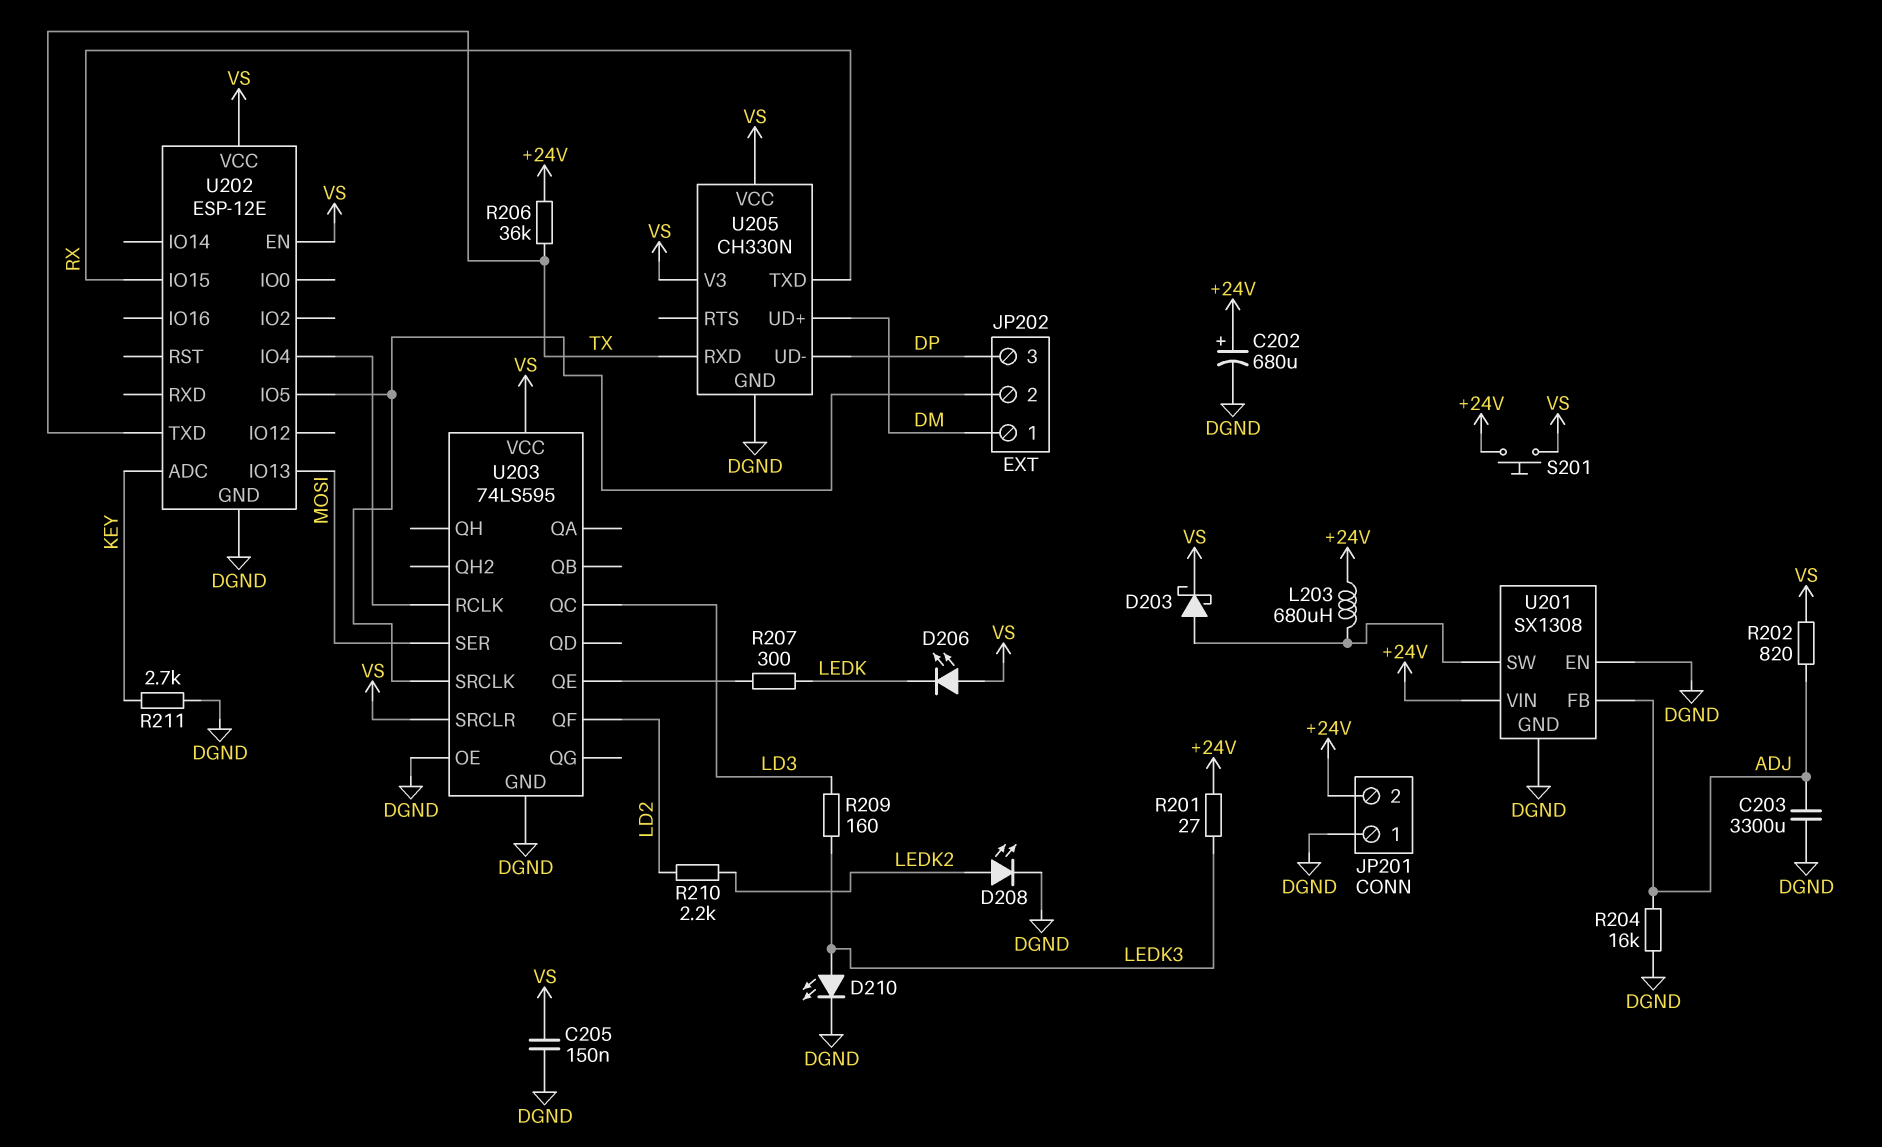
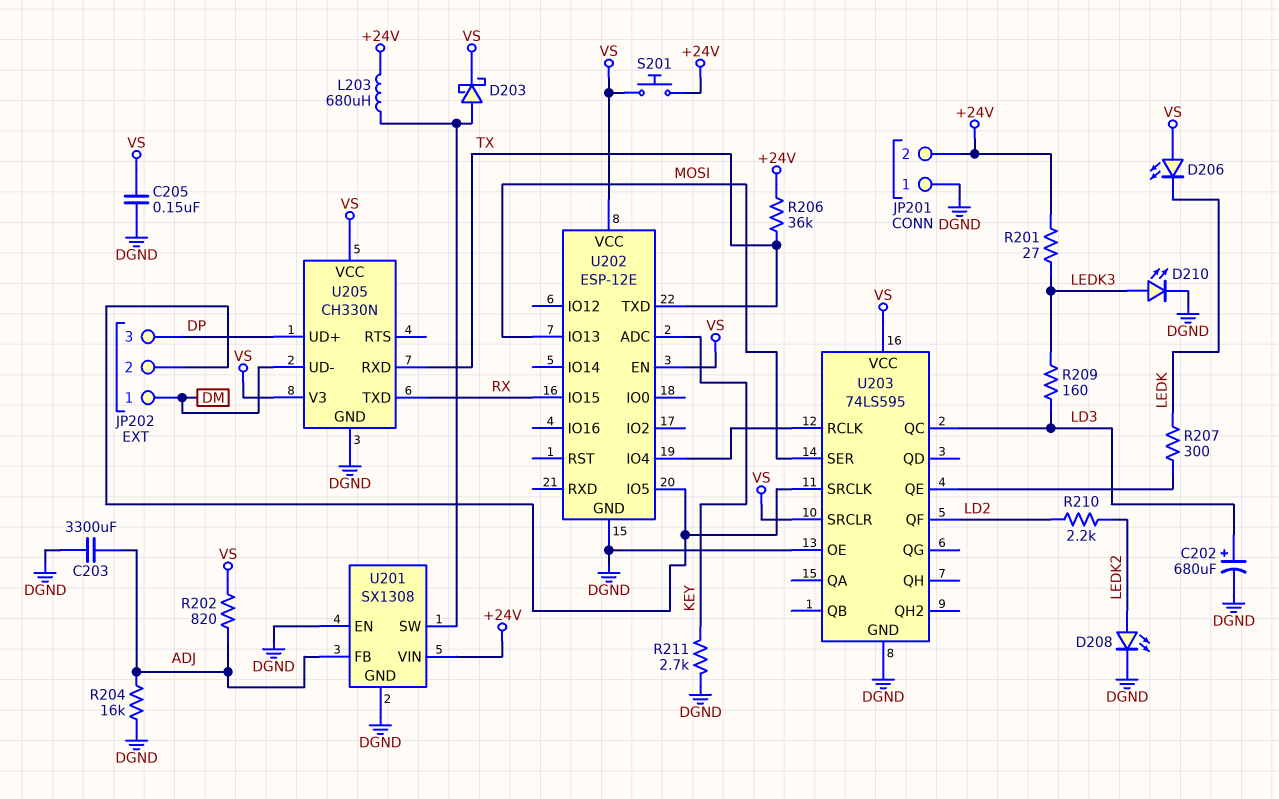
C202: 680uF (plus +24V, minus DGND) -> 680uF (plus LD3, minus DGND)
U205 pin UD+: DM -> DP
U205 pin UD-: DP -> DM

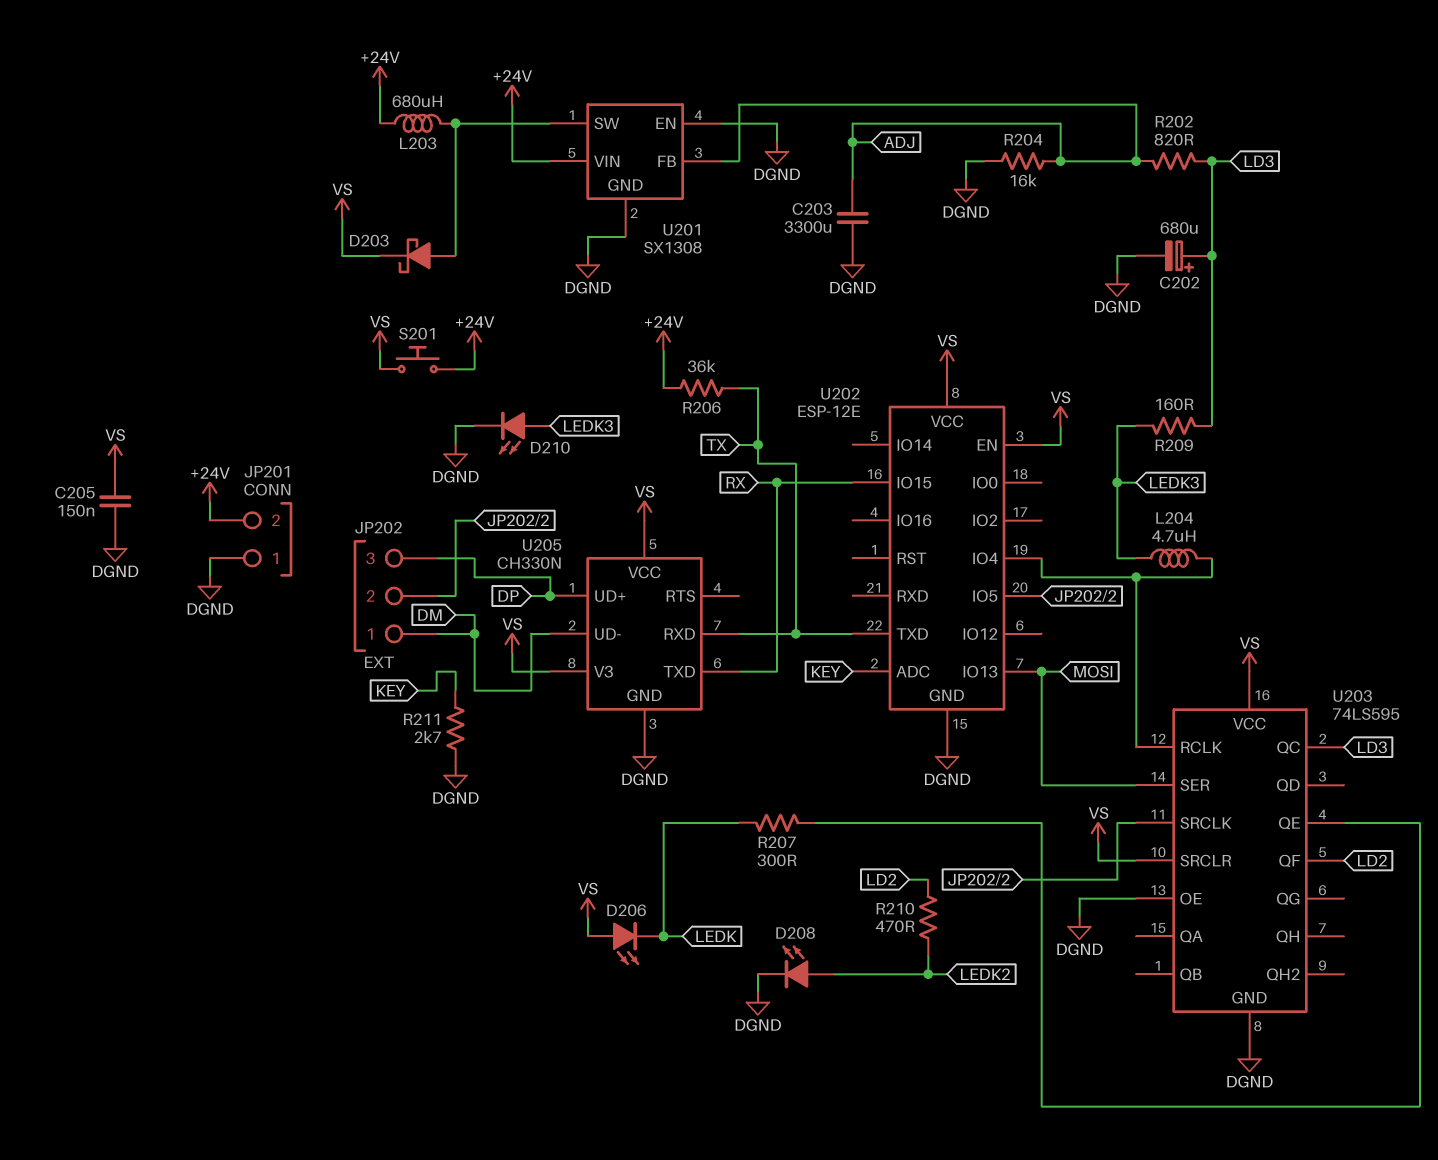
L204: none -> 4.7uH (LEDK3, U202/IO4)
R201: 27 (+24V, LEDK3) -> none
R202: 820 (ADJ, VS) -> 820 (ADJ, LD3)
R210: 2.2k (LD2, LEDK2) -> 470 (LD2, LEDK2)

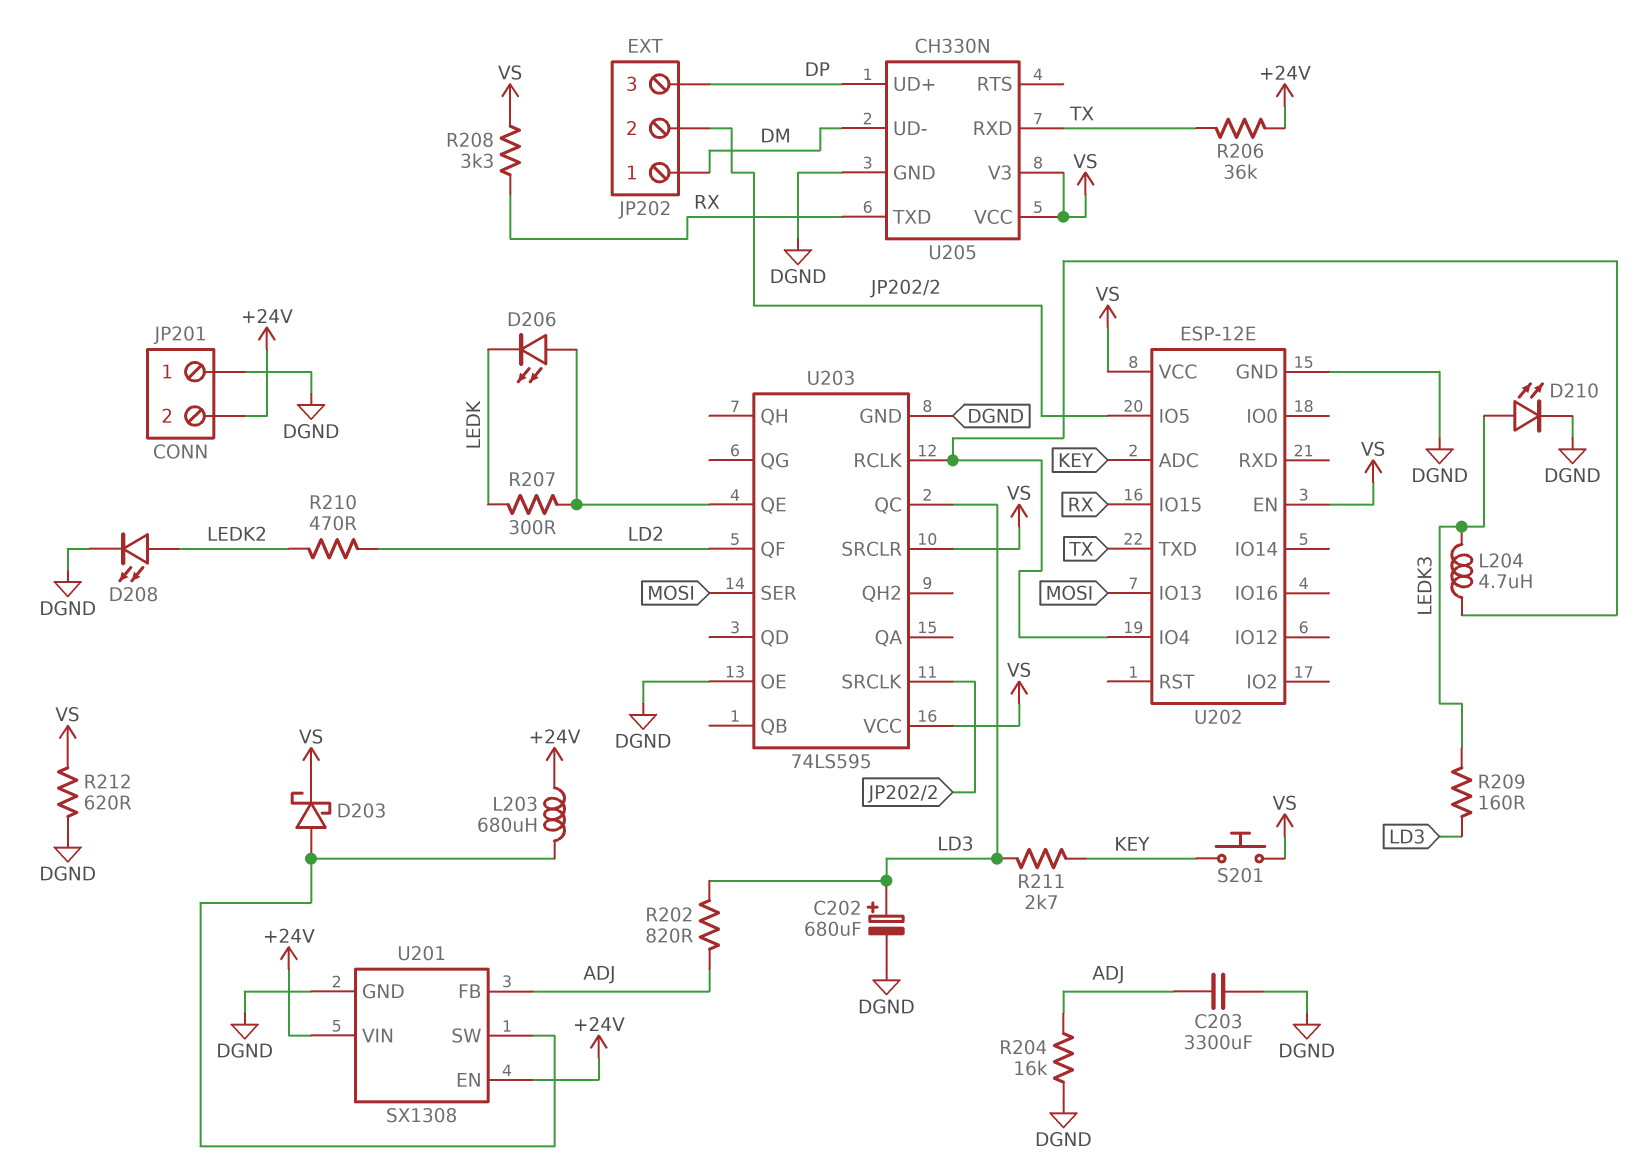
C205: 150nF (DGND, VS) -> none
D206: LED (A VS, K LEDK) -> LED (A U203/QE, K LEDK)
R208: none -> 3.3k (RX, VS)
R211: 2.7k (DGND, KEY) -> 2.7k (KEY, LD3)
R212: none -> 620 (DGND, VS)
S201: button (+24V, VS) -> button (KEY, VS)
U201 pin EN: DGND -> +24V

